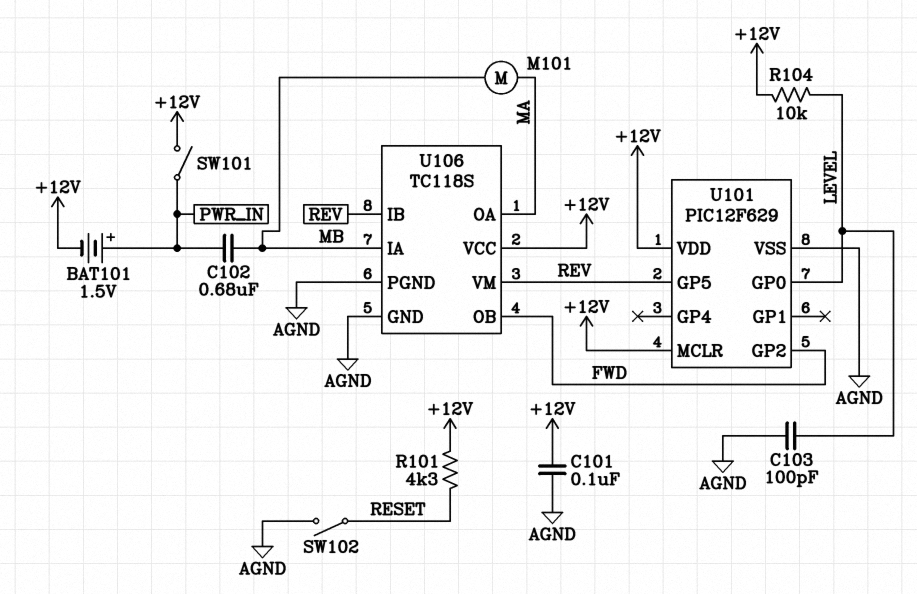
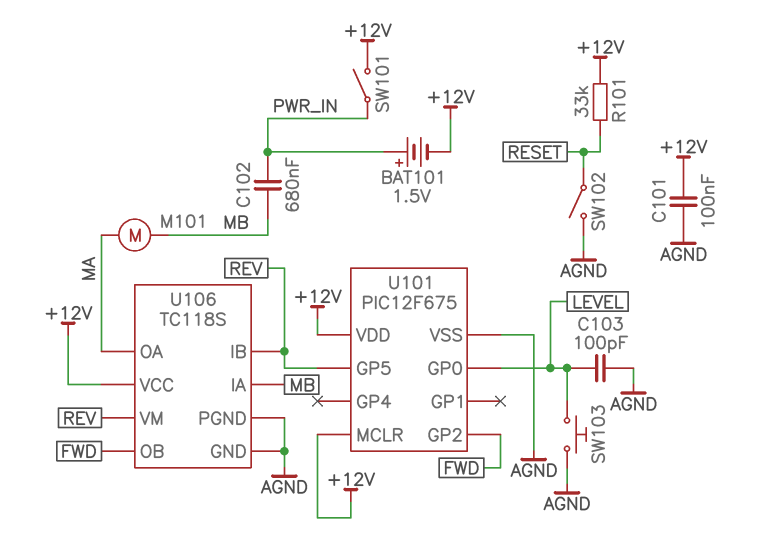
R101: 4.3k (+12V, RESET) -> 33k (+12V, RESET)
R104: 10k (+12V, LEVEL) -> none
SW103: none -> button (AGND, LEVEL)
U101: PIC12F629 -> PIC12F675

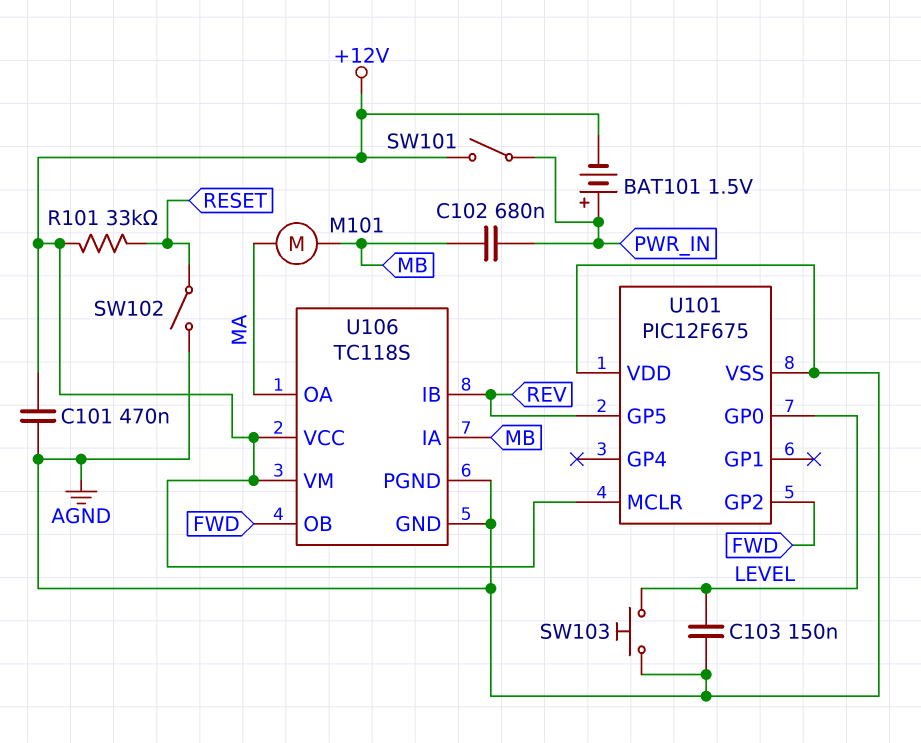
C101: 100nF (+12V, AGND) -> 470nF (+12V, AGND)
C103: 100pF (AGND, LEVEL) -> 150nF (AGND, LEVEL)
U101 pin VDD: +12V -> AGND
U106 pin VM: REV -> +12V

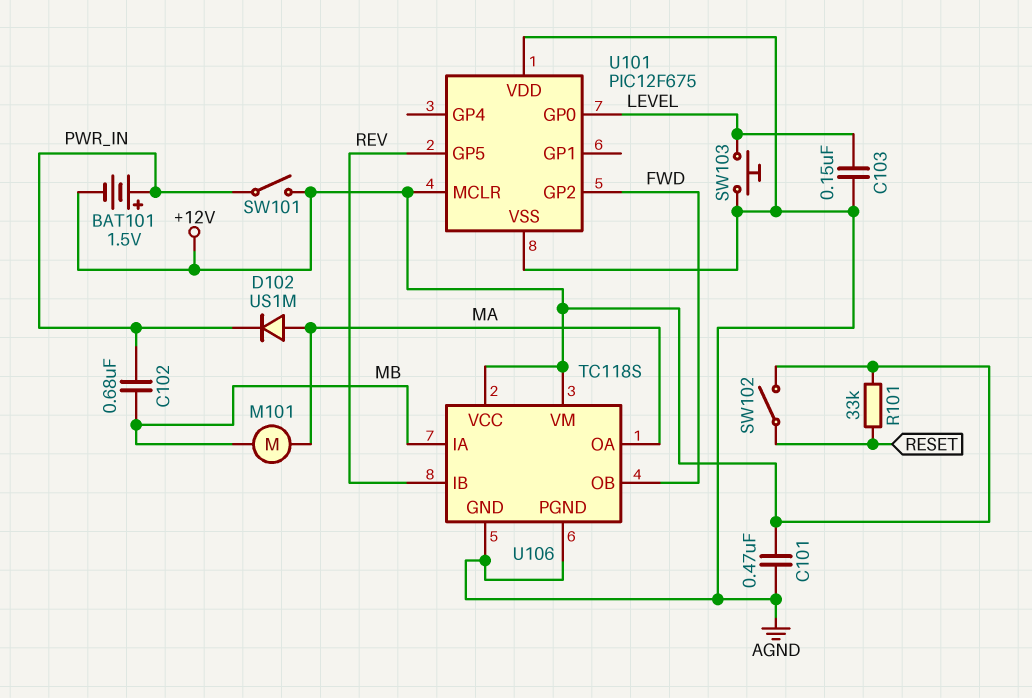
D102: none -> diode US1M (A MA, K PWR_IN)
SW102: switch (AGND, RESET) -> switch (+12V, RESET)

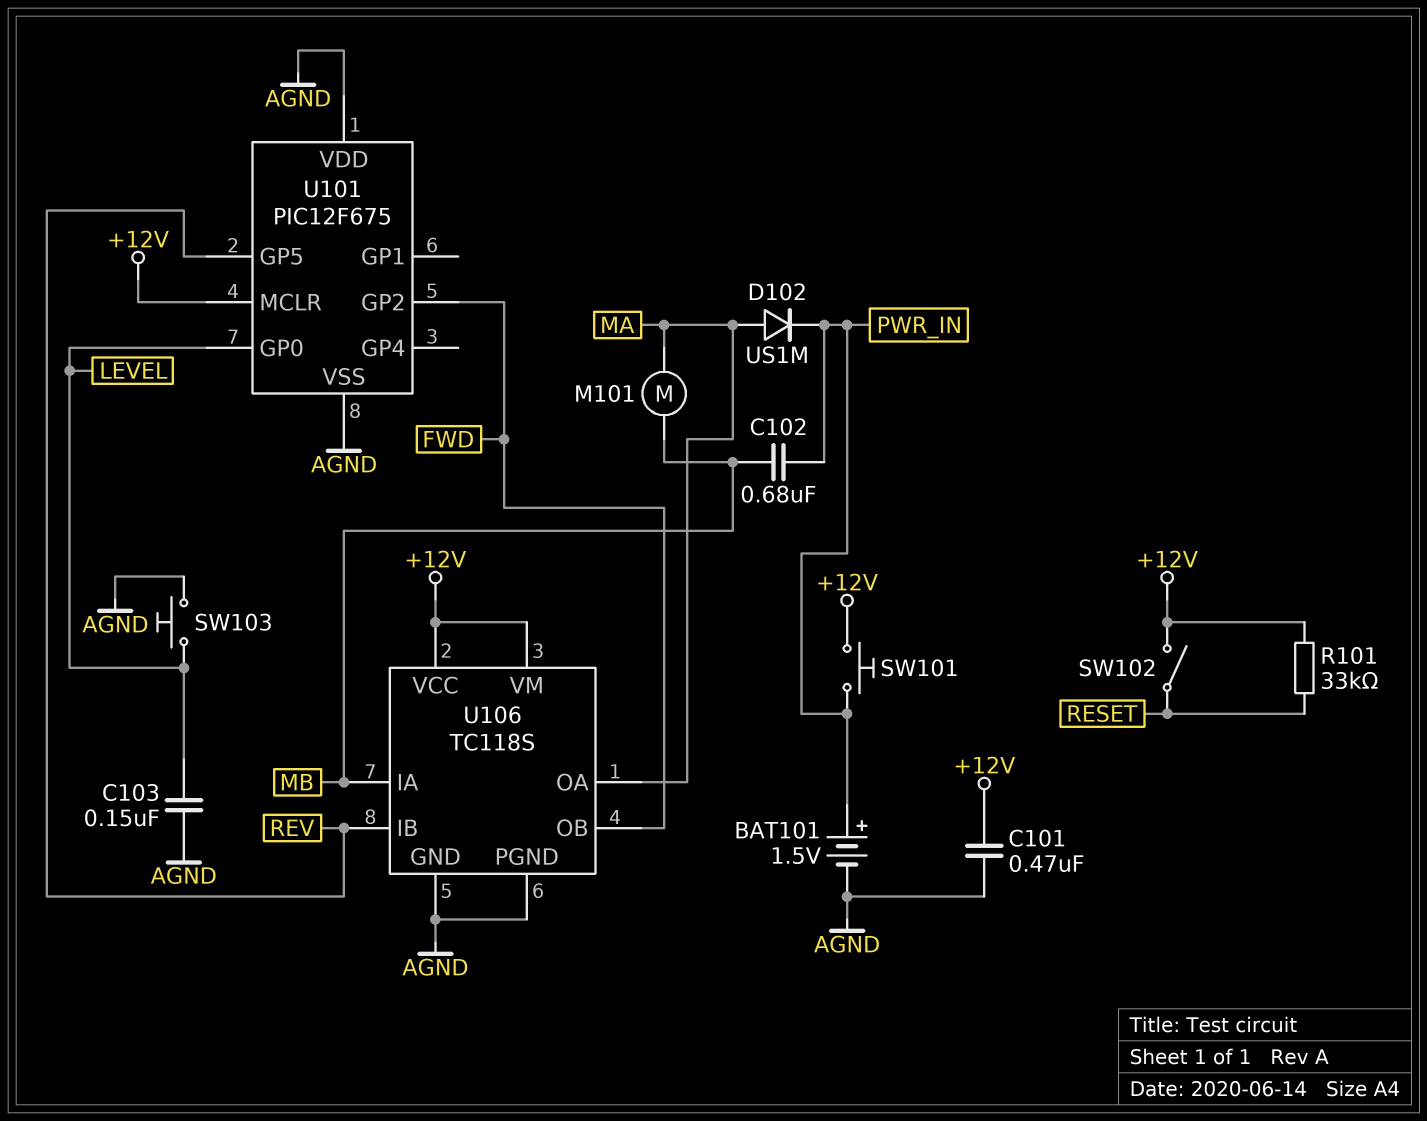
BAT101: 1.5V (plus PWR_IN, minus +12V) -> 1.5V (plus PWR_IN, minus AGND)
SW101: switch (+12V, PWR_IN) -> button (+12V, PWR_IN)

